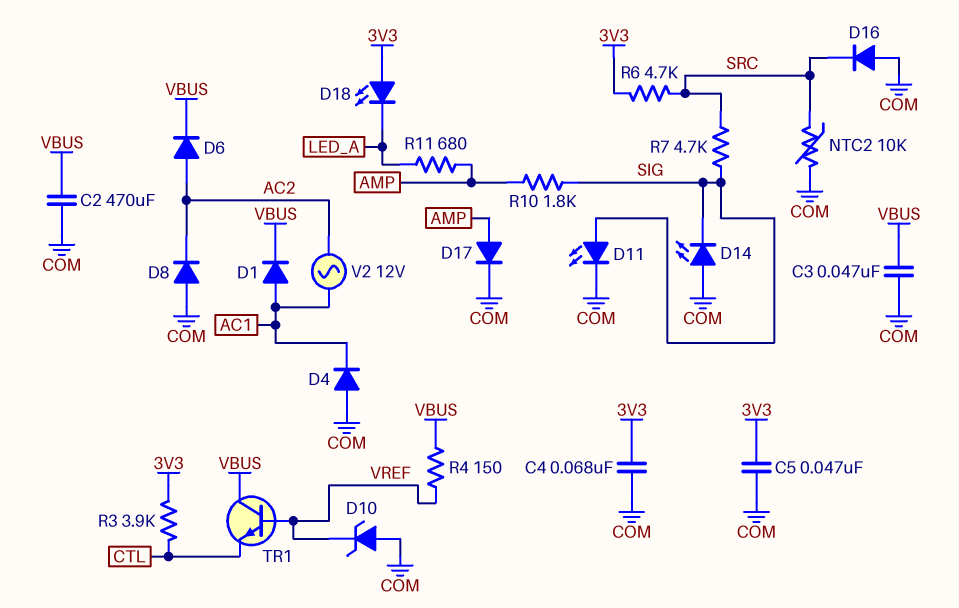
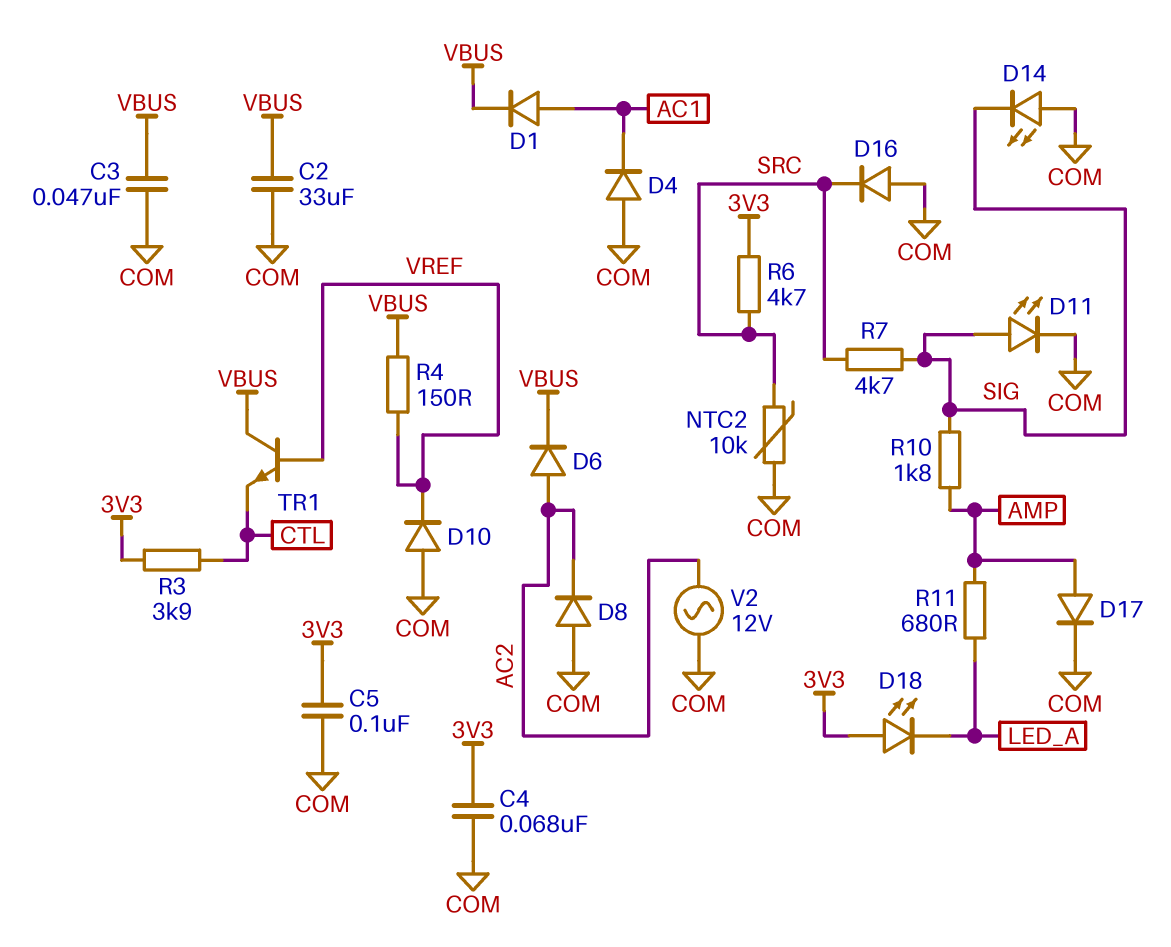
C2: 470uF (COM, VBUS) -> 33uF (COM, VBUS)
C5: 47nF (3V3, COM) -> 100nF (3V3, COM)
D10: zener (A COM, K VREF) -> diode (A COM, K VREF)
V2: AC 12V (AC1, AC2) -> AC 12V (AC2, COM)

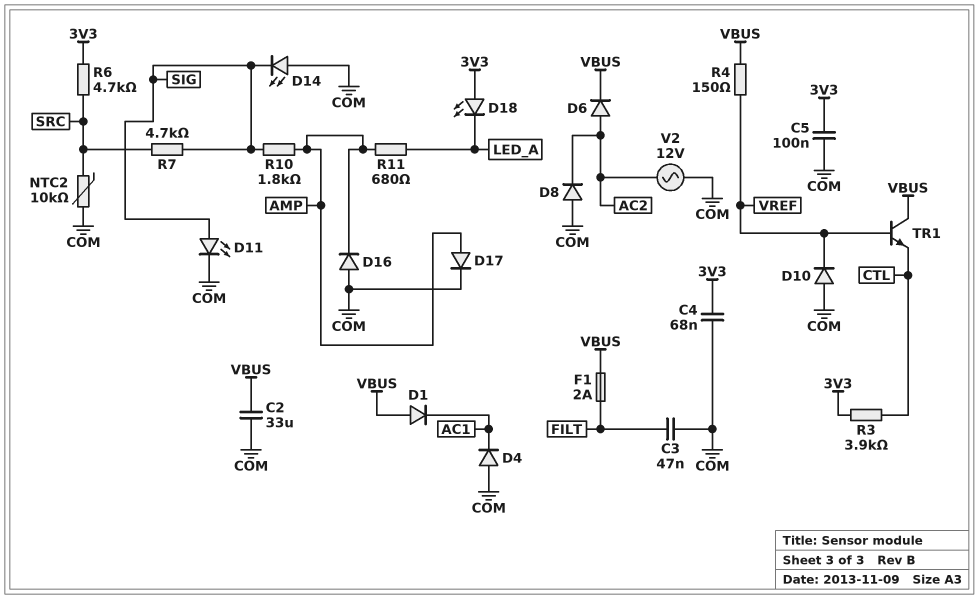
C3: 47nF (COM, VBUS) -> 47nF (COM, FILT)
D1: diode (A AC1, K VBUS) -> diode (A VBUS, K AC1)
D16: diode (A COM, K SRC) -> diode (A COM, K AMP)
F1: none -> 2A (FILT, VBUS)

